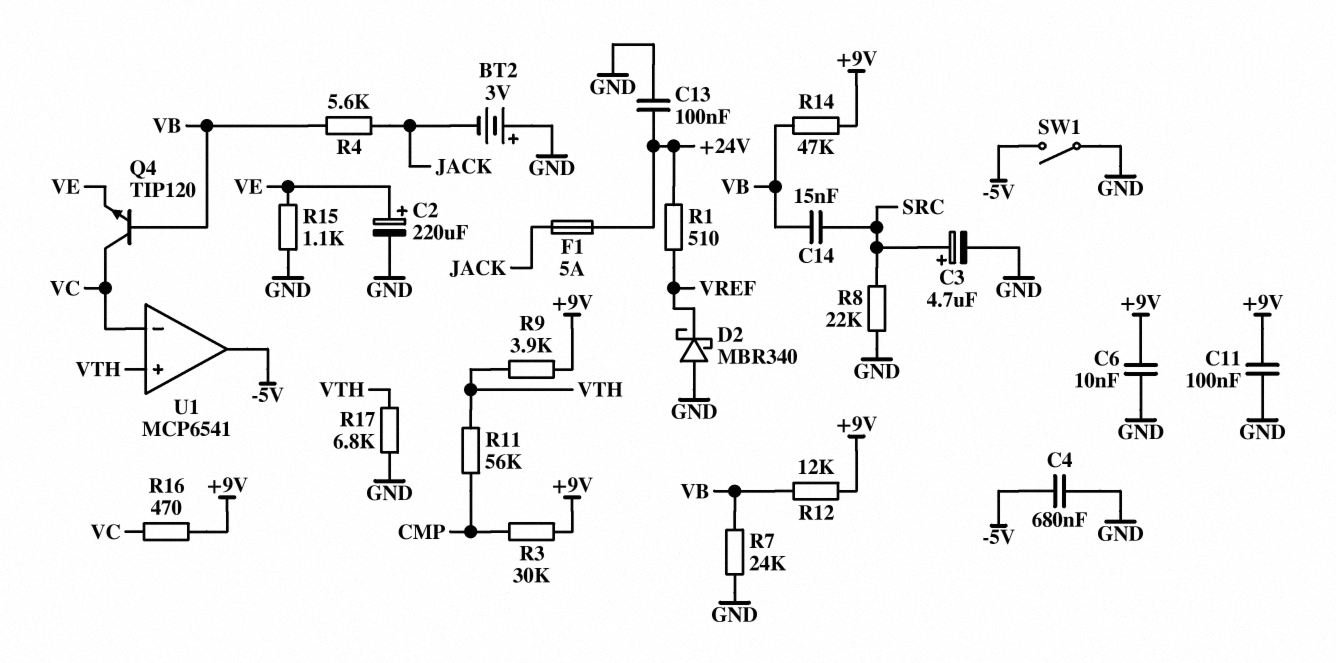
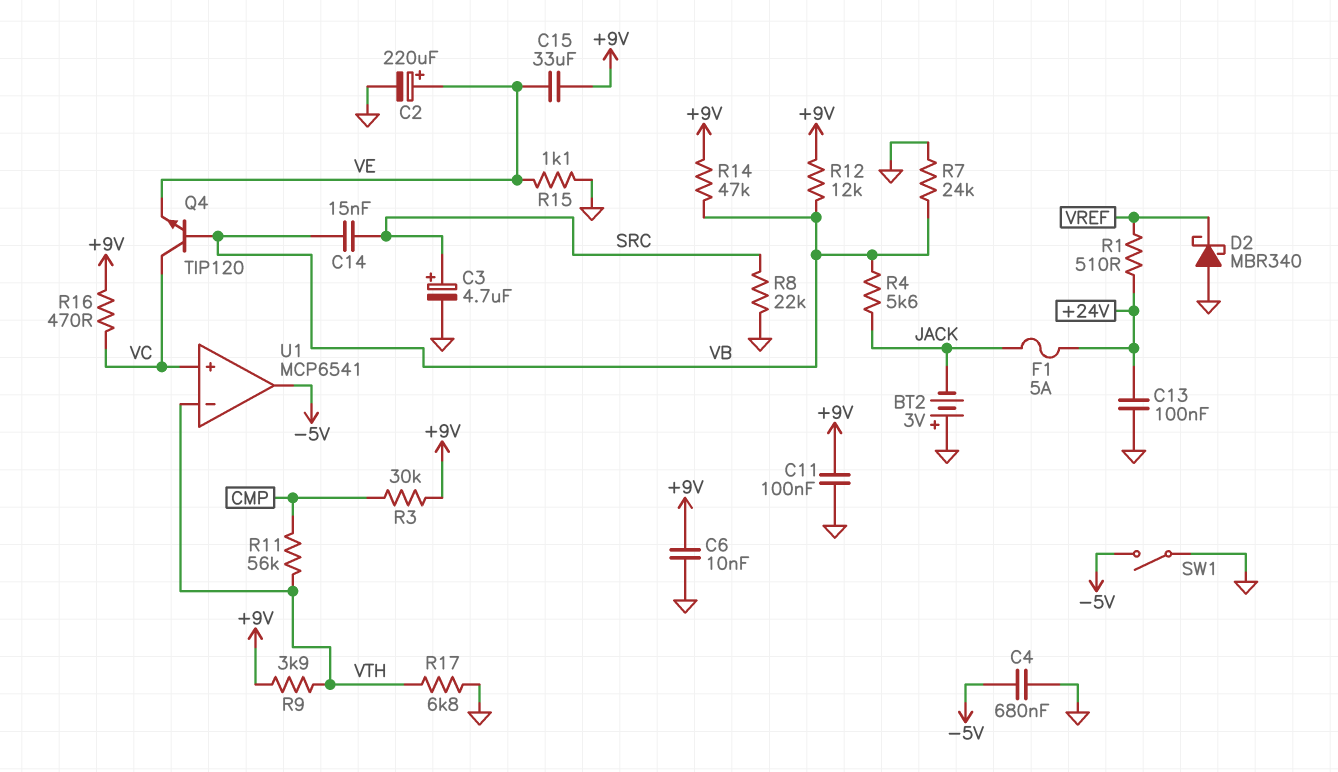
C15: none -> 33uF (+9V, VE)
U1 pin in+: VTH -> VC
U1 pin in-: VC -> VTH

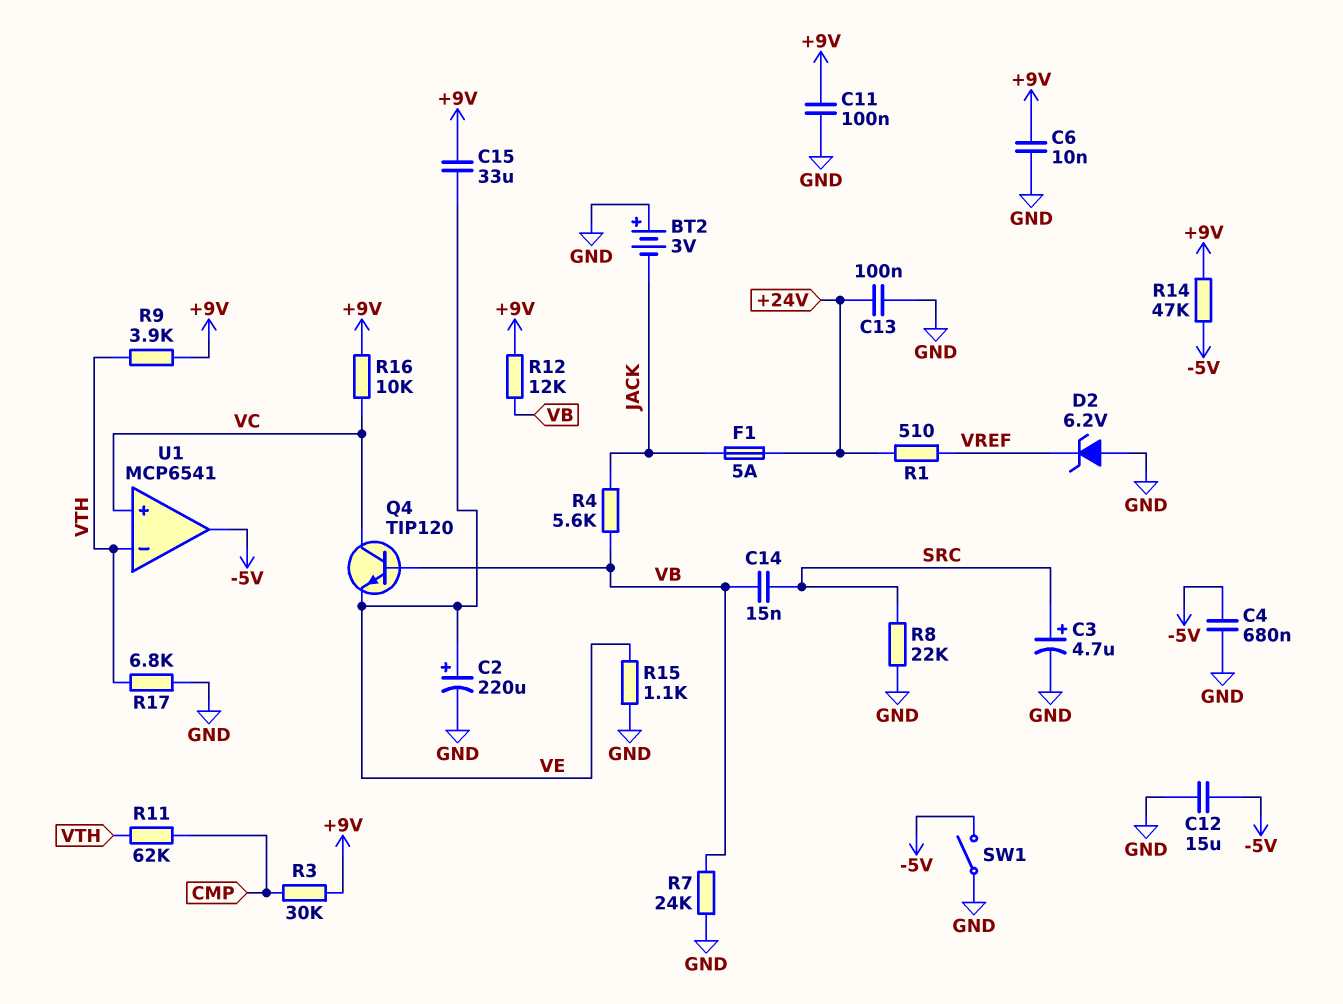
C12: none -> 15uF (-5V, GND)
D2: schottky MBR340 (A GND, K VREF) -> zener 6.2V (A GND, K VREF)
R11: 56k (CMP, VTH) -> 62k (CMP, VTH)
R14: 47k (+9V, VB) -> 47k (+9V, -5V)
R16: 470 (+9V, VC) -> 10k (+9V, VC)

